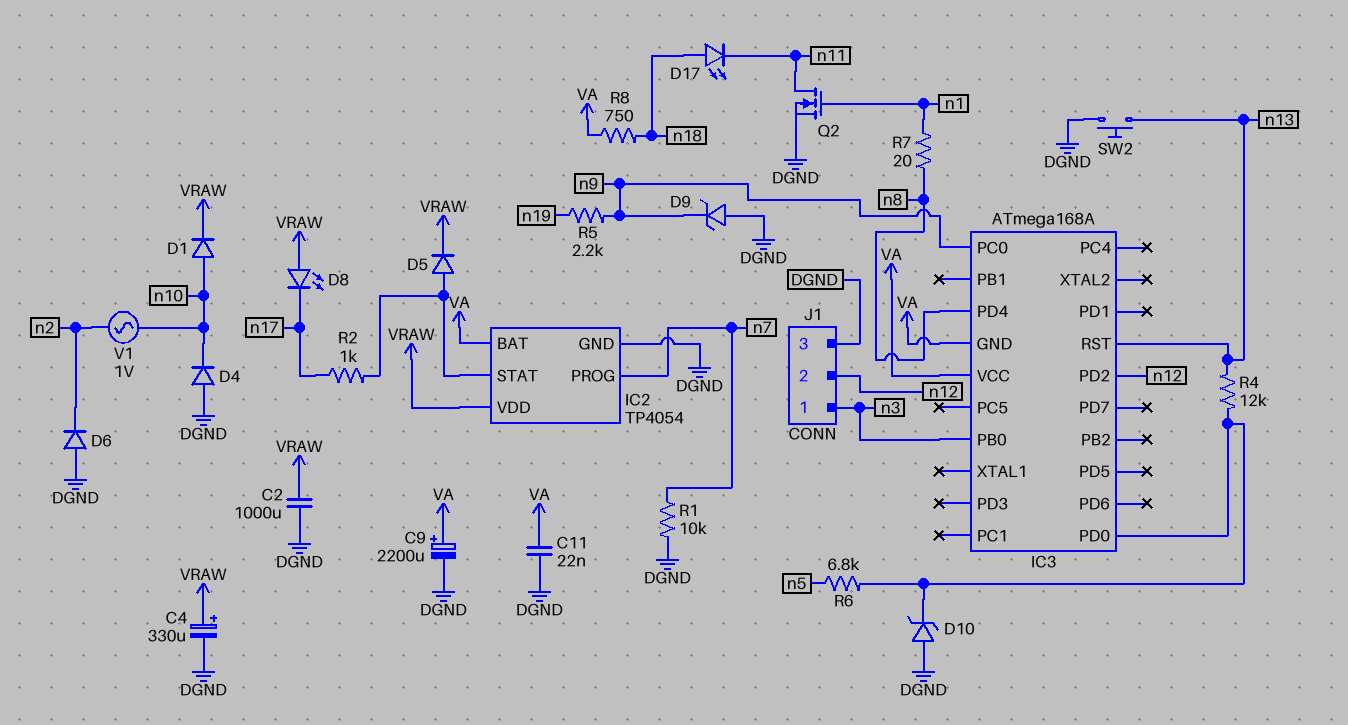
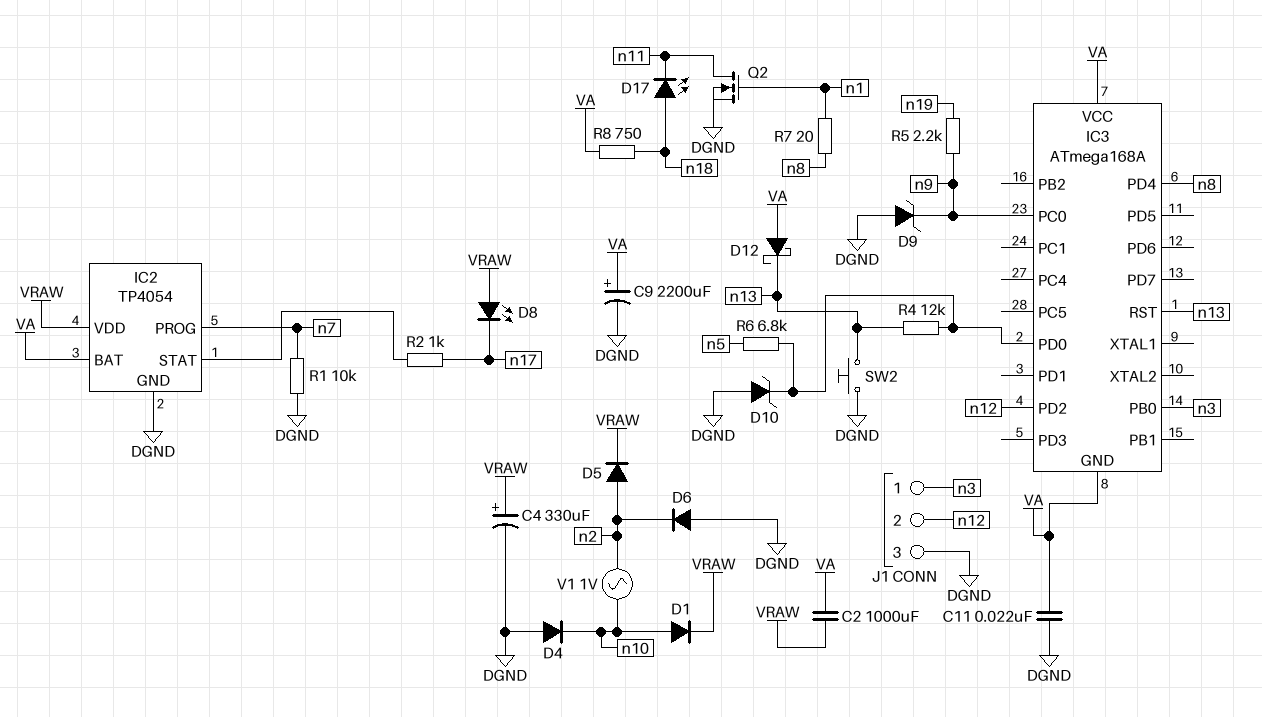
C2: 1000uF (DGND, VRAW) -> 1000uF (VA, VRAW)
D5: diode (A IC2/STAT, K VRAW) -> diode (A n2, K VRAW)
D12: none -> schottky (A VA, K n13)

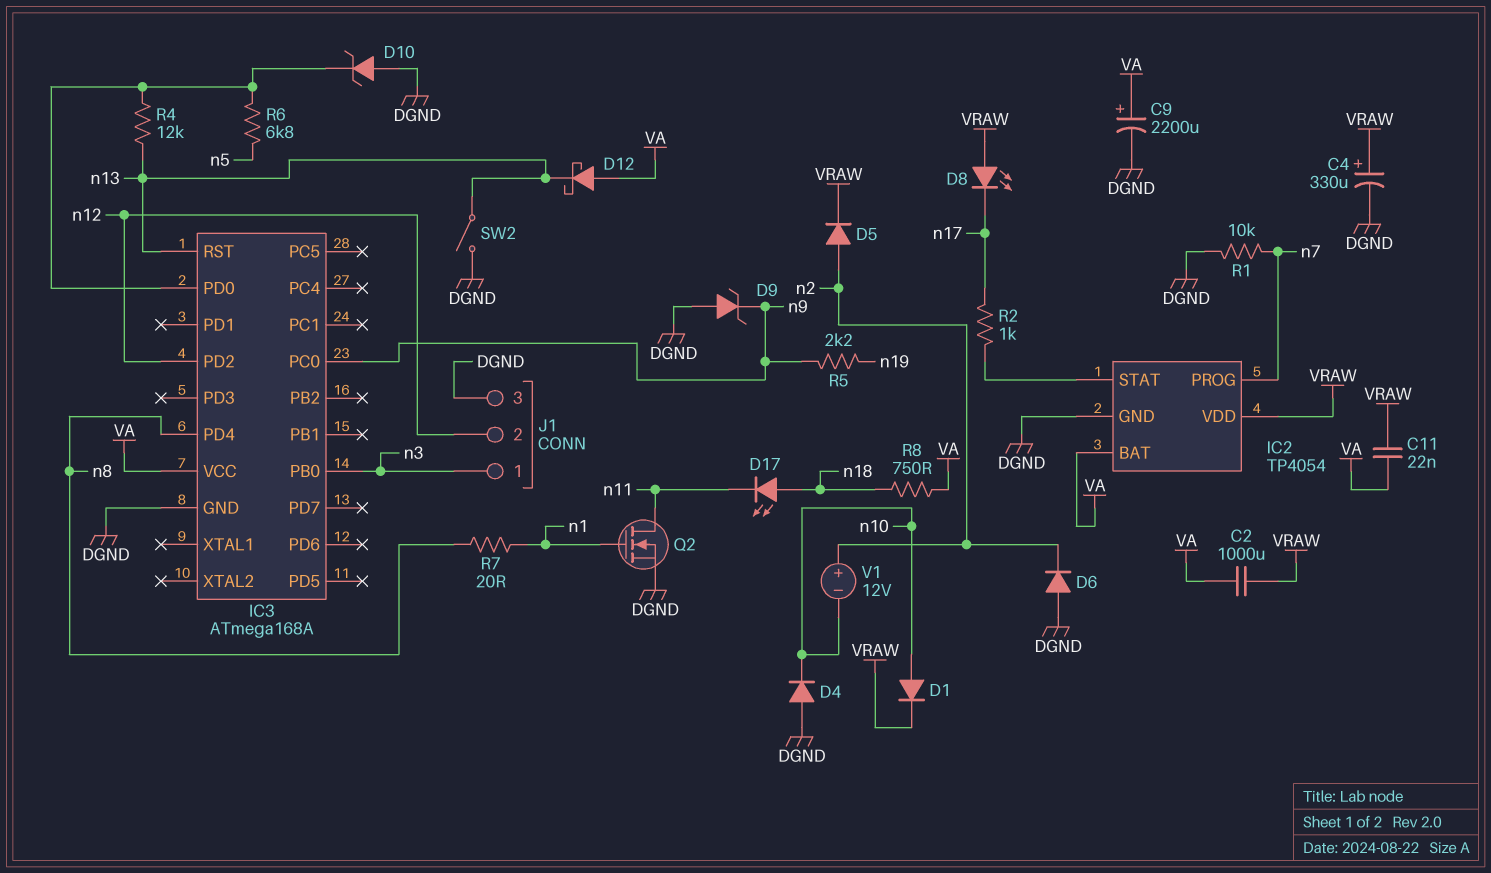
C11: 22nF (DGND, VA) -> 22nF (VA, VRAW)
IC3 pin GND: VA -> DGND
SW2: button (DGND, n13) -> switch (DGND, n13)
V1: AC 1V (n2, n10) -> 12V (plus n2, minus n10)

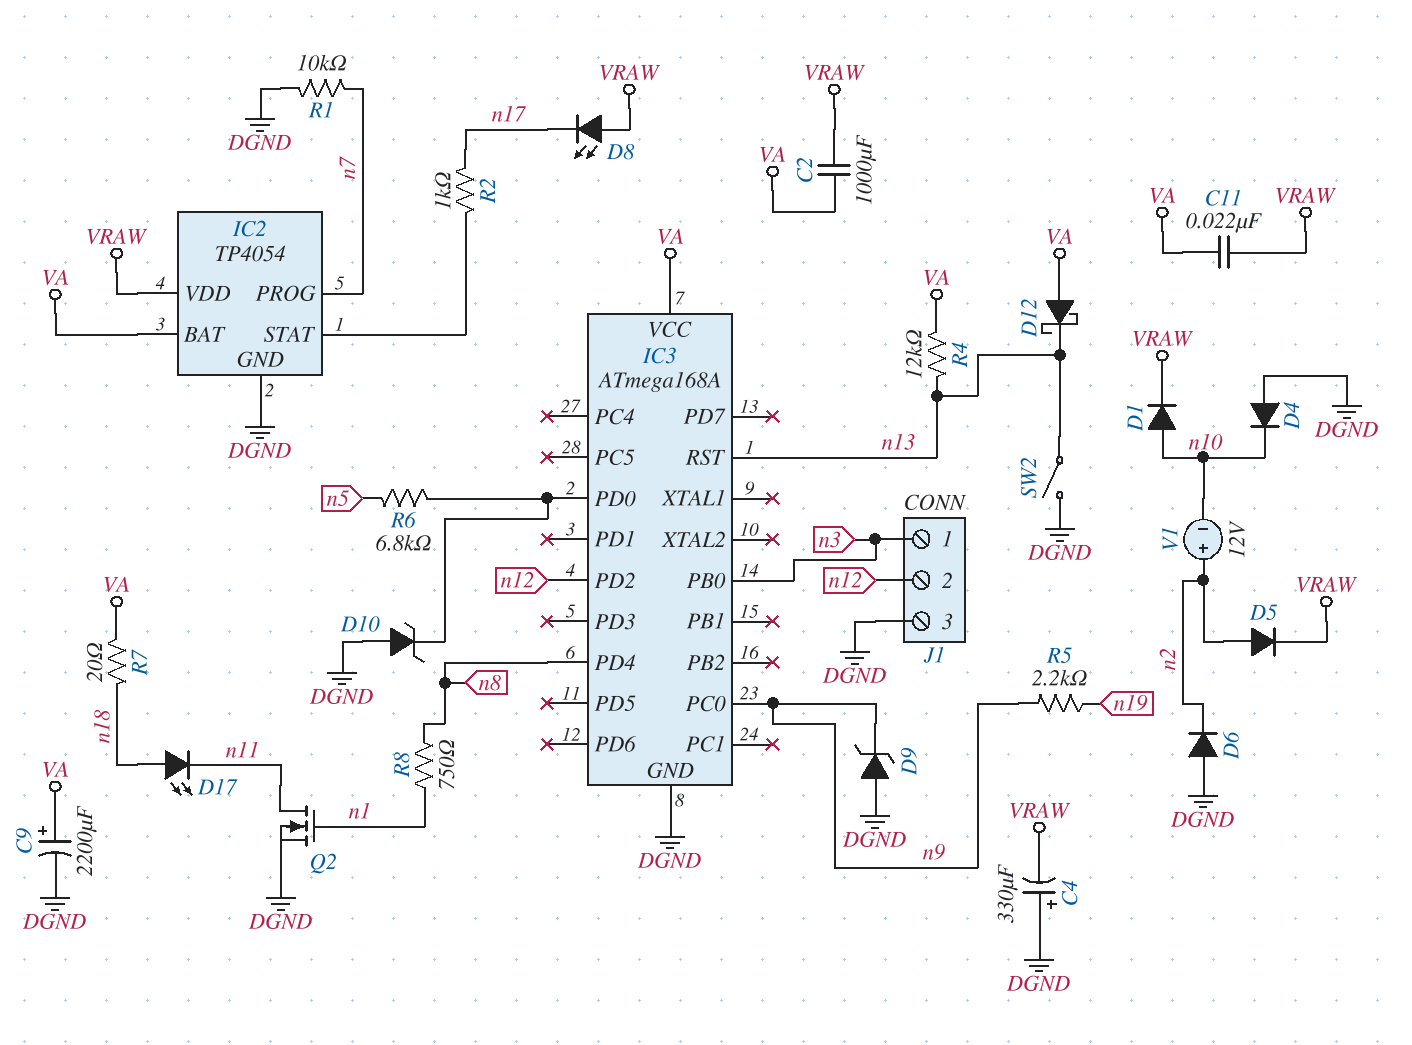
C4: 330uF (plus VRAW, minus DGND) -> 330uF (plus DGND, minus VRAW)
R4: 12k (IC3/PD0, n13) -> 12k (VA, n13)
R7: 20 (n1, n8) -> 20 (VA, n18)
R8: 750 (VA, n18) -> 750 (n1, n8)

